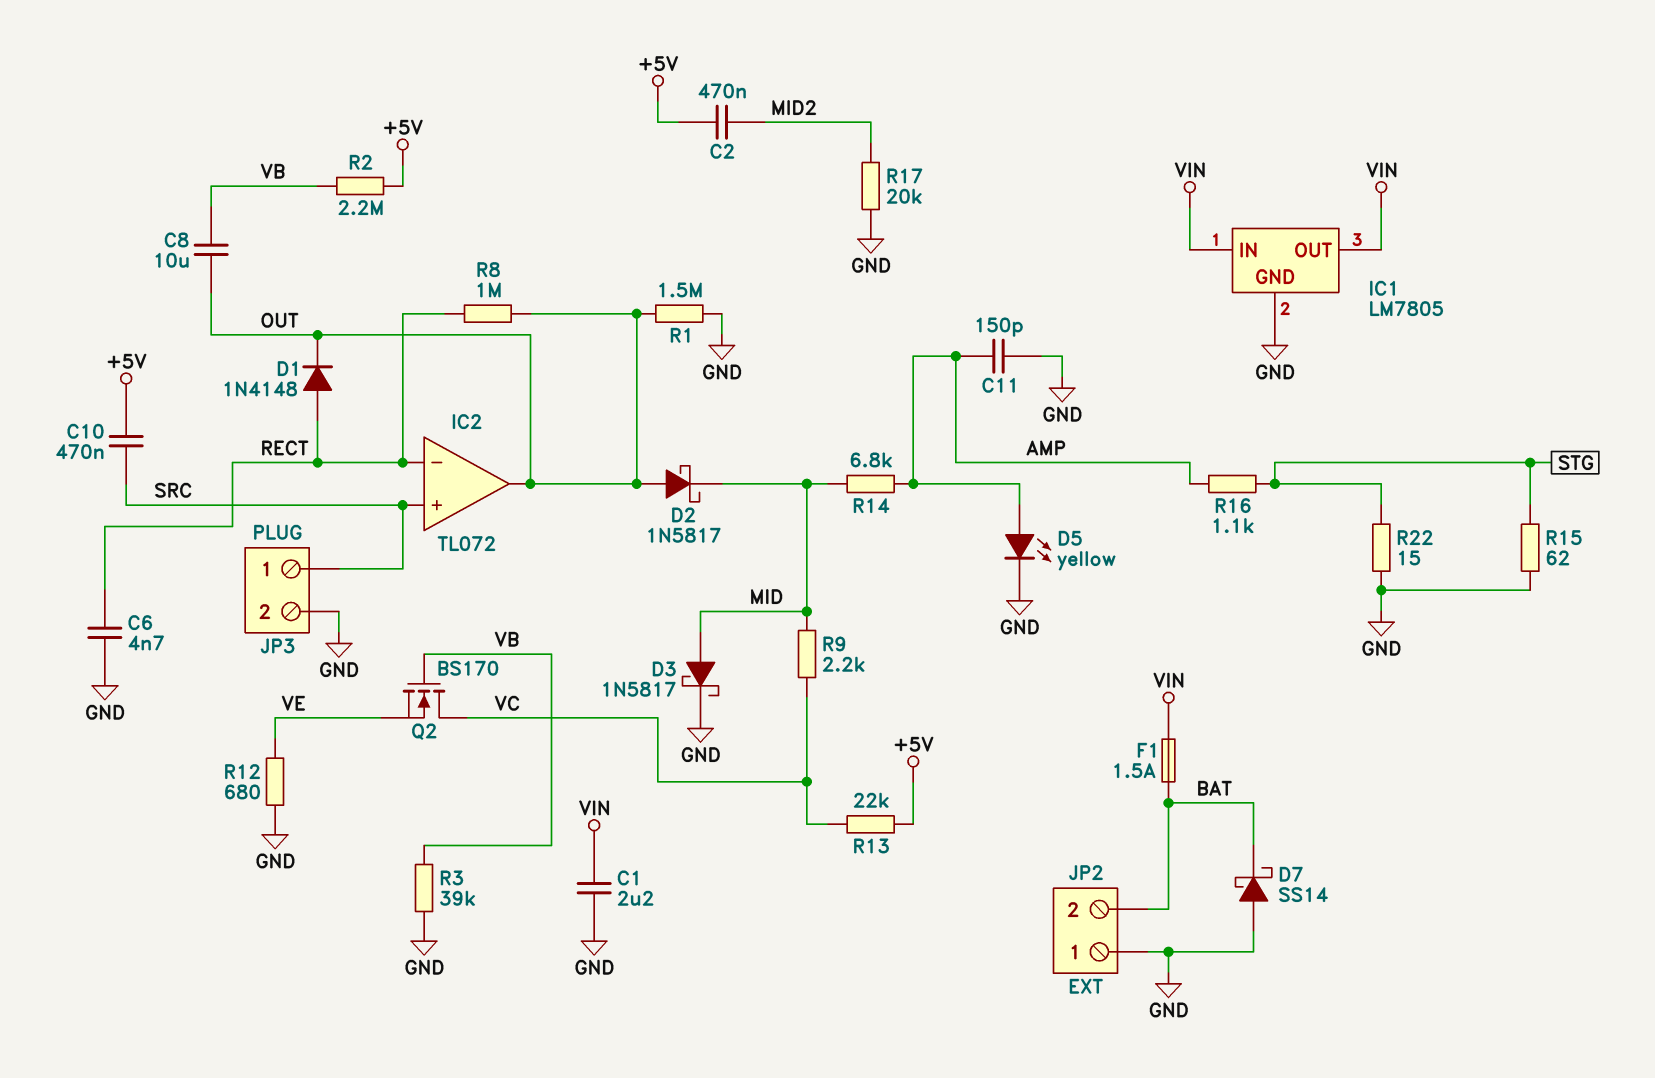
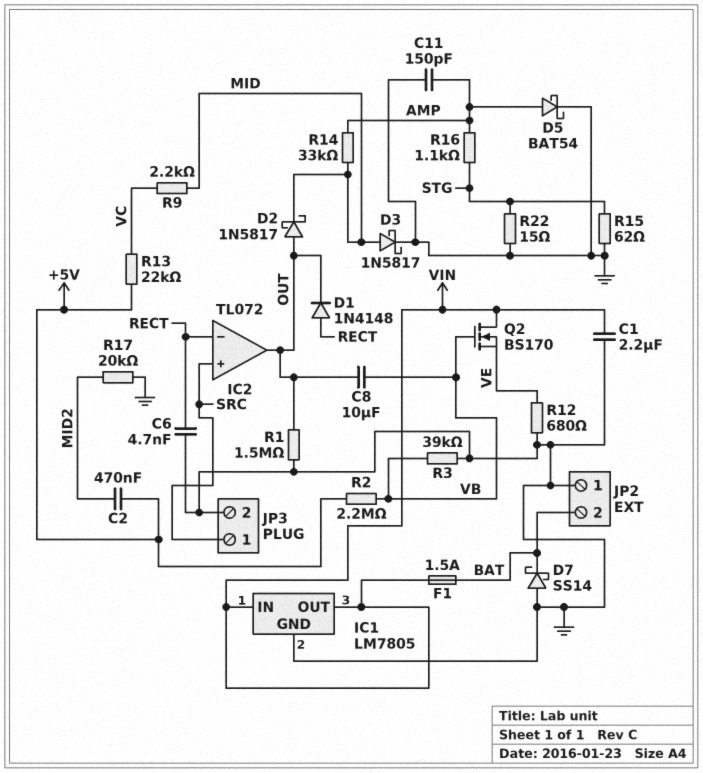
C10: 470nF (+5V, SRC) -> none
D5: LED yellow (A AMP, K GND) -> schottky BAT54 (A AMP, K GND)
Q2: NMOS BS170 (G VB, D VC, S VE) -> NMOS BS170 (G VB, D VIN, S VE)
R8: 1M (OUT, RECT) -> none
R14: 6.8k (AMP, MID) -> 33k (AMP, MID)

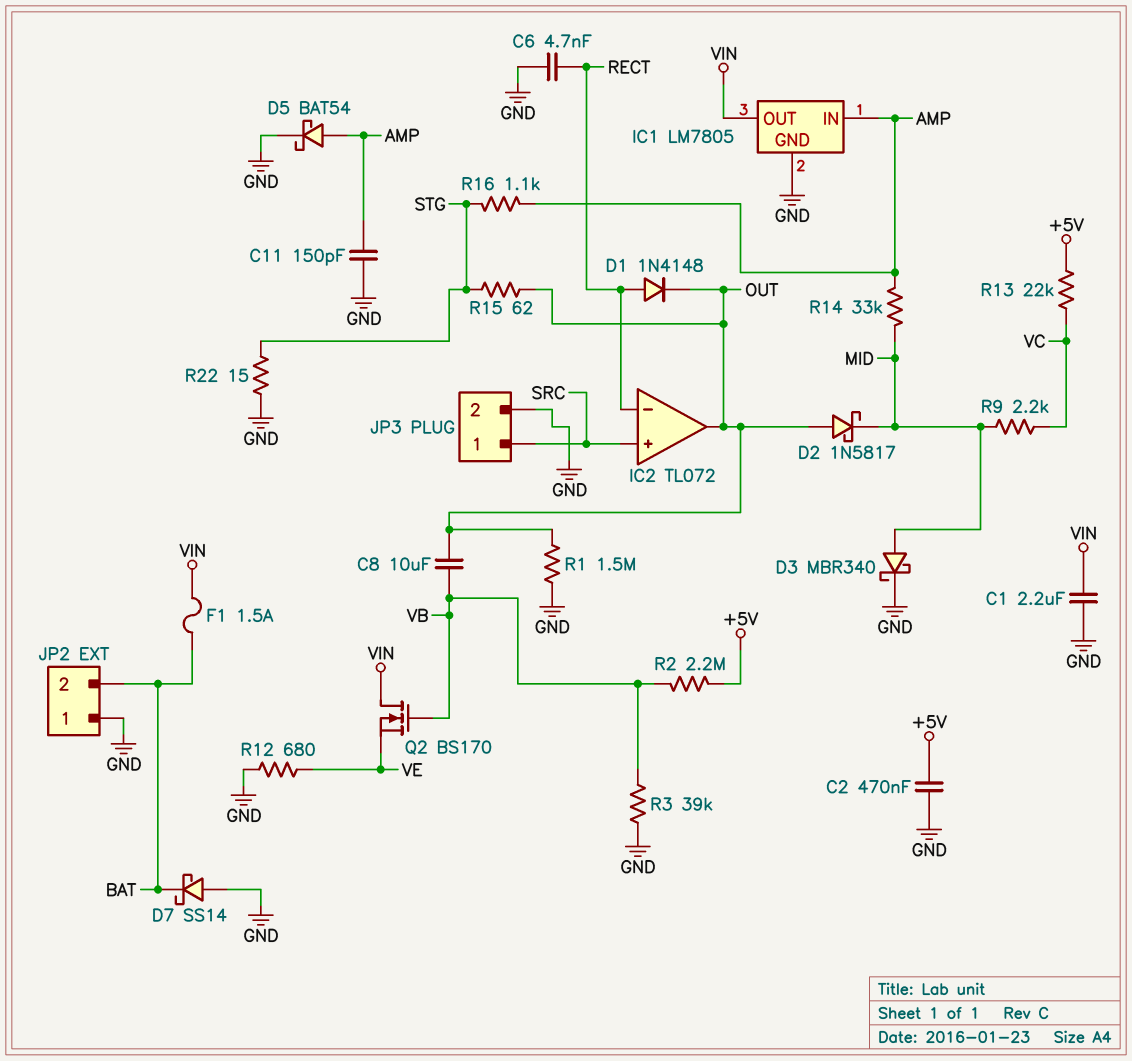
C2: 470nF (+5V, MID2) -> 470nF (+5V, GND)
D3: schottky 1N5817 (A MID, K GND) -> schottky MBR340 (A MID, K GND)
IC1 pin IN: VIN -> AMP
R15: 62 (GND, STG) -> 62 (OUT, STG)
R17: 20k (GND, MID2) -> none

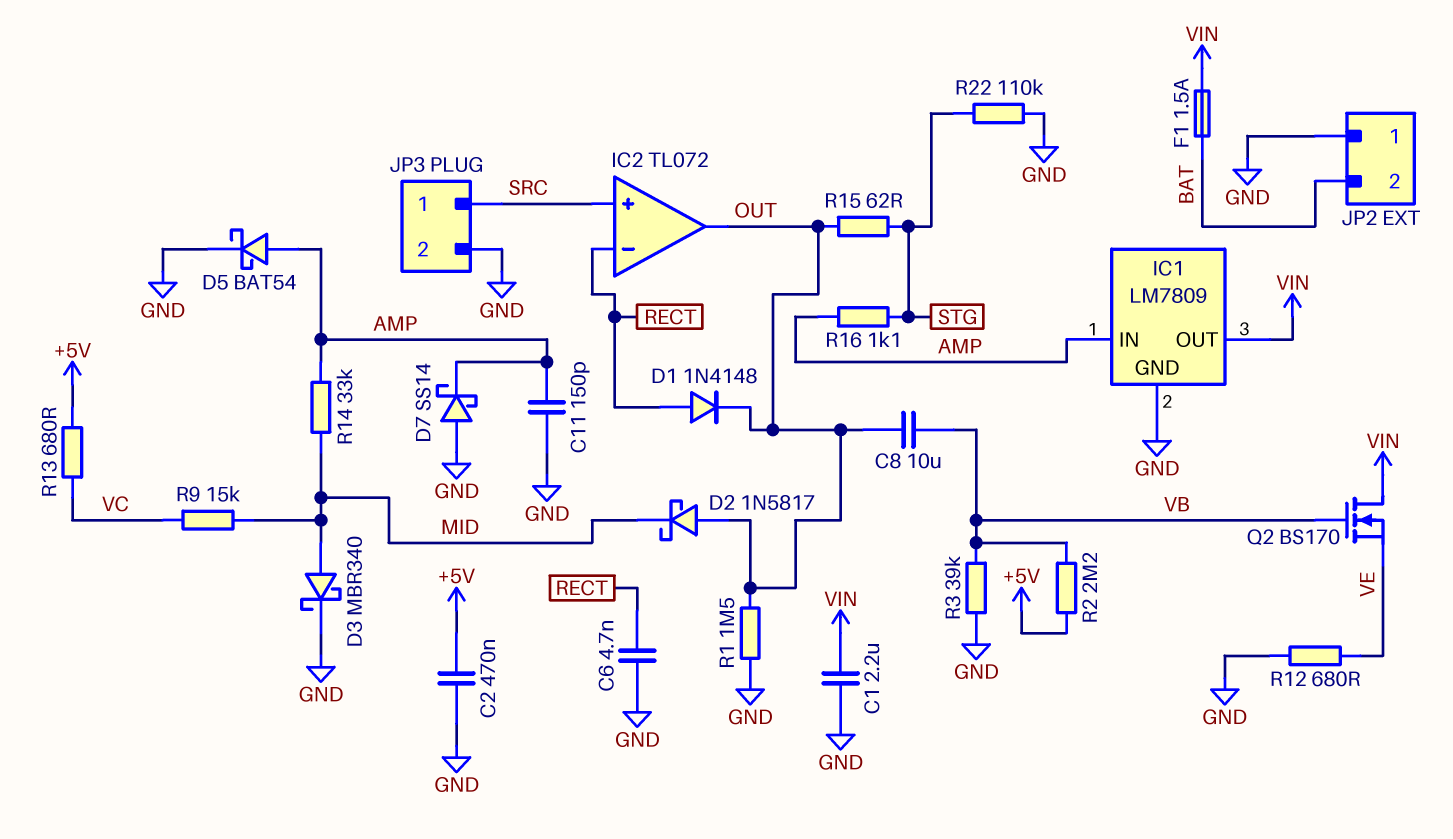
D7: schottky SS14 (A GND, K BAT) -> schottky SS14 (A GND, K AMP)
IC1: LM7805 -> LM7809
R9: 2.2k (MID, VC) -> 15k (MID, VC)
R13: 22k (+5V, VC) -> 680 (+5V, VC)
R22: 15 (GND, STG) -> 110k (GND, STG)

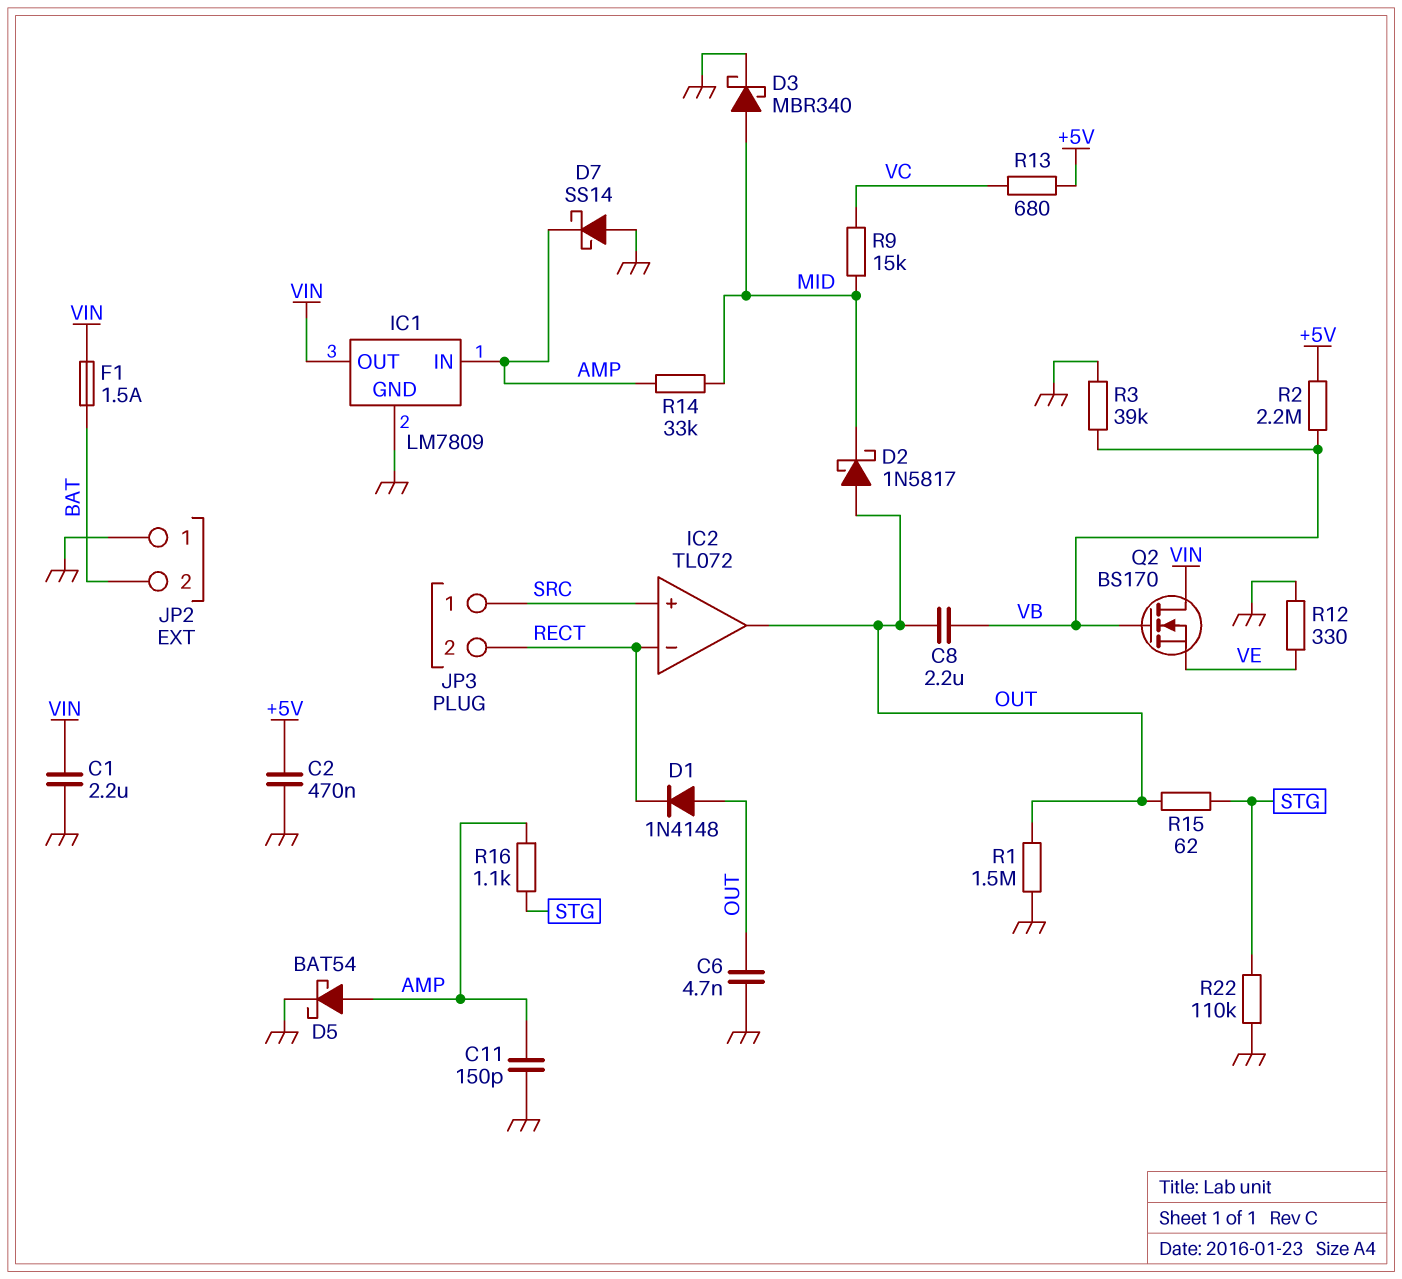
C6: 4.7nF (GND, RECT) -> 4.7nF (GND, OUT)
C8: 10uF (OUT, VB) -> 2.2uF (OUT, VB)
D1: diode 1N4148 (A RECT, K OUT) -> diode 1N4148 (A OUT, K RECT)
JP3 pin 2: GND -> RECT
R12: 680 (GND, VE) -> 330 (GND, VE)

